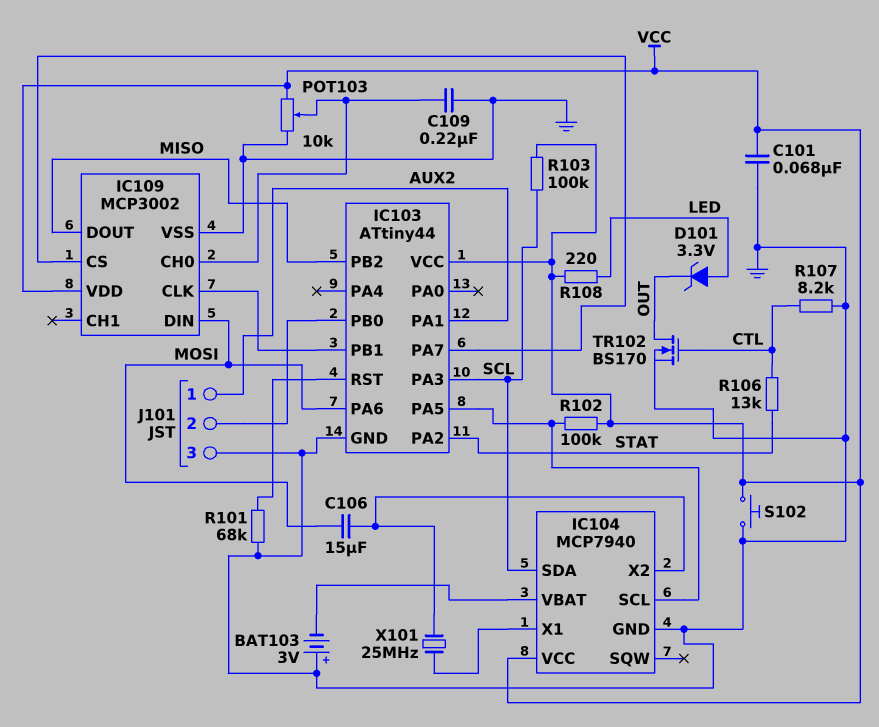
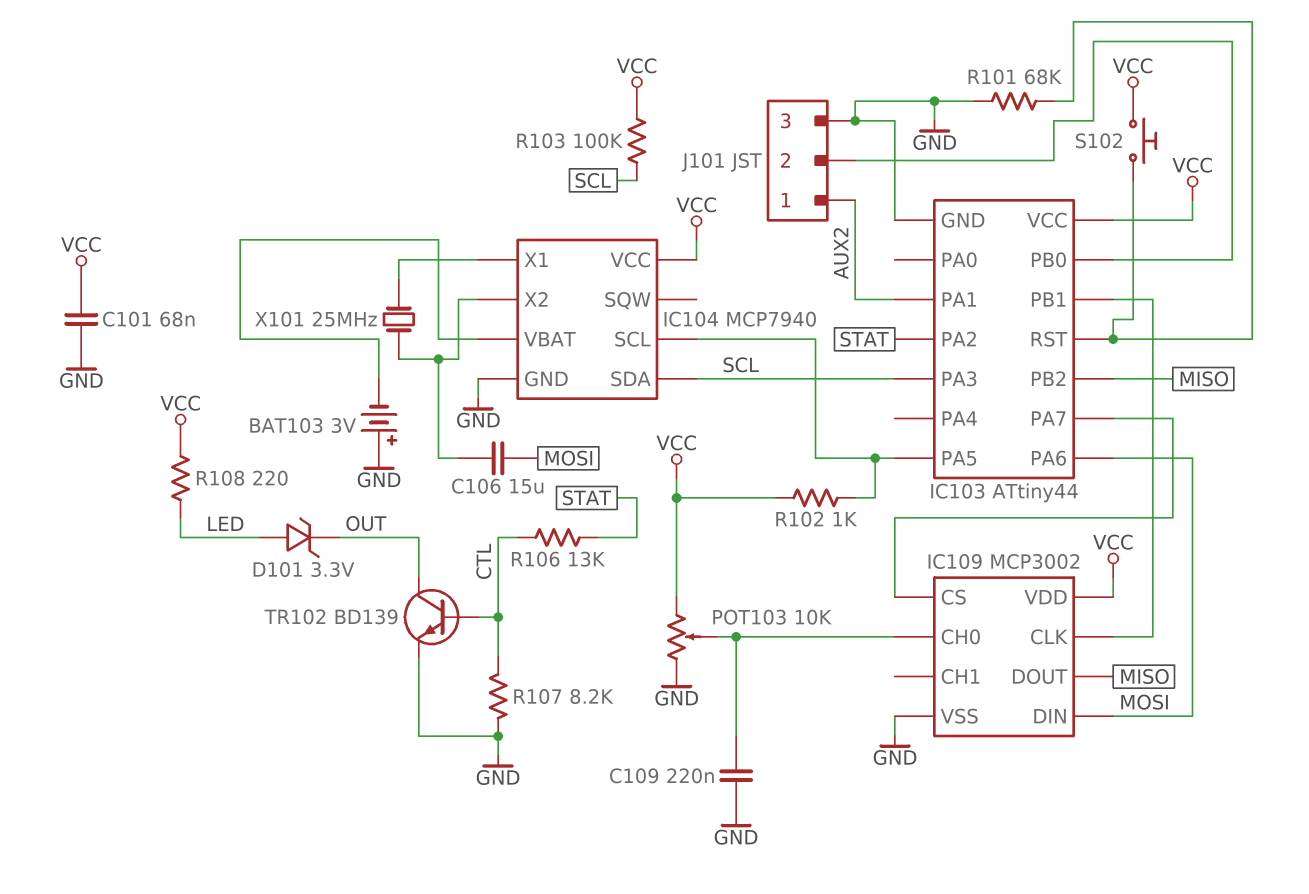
R102: 100k (IC103/PA5, VCC) -> 1k (IC103/PA5, VCC)
S102: button (GND, VCC) -> button (IC103/RST, VCC)
TR102: NMOS BS170 (G CTL, D OUT, S GND) -> NPN BD139 (B CTL, C OUT, E GND)

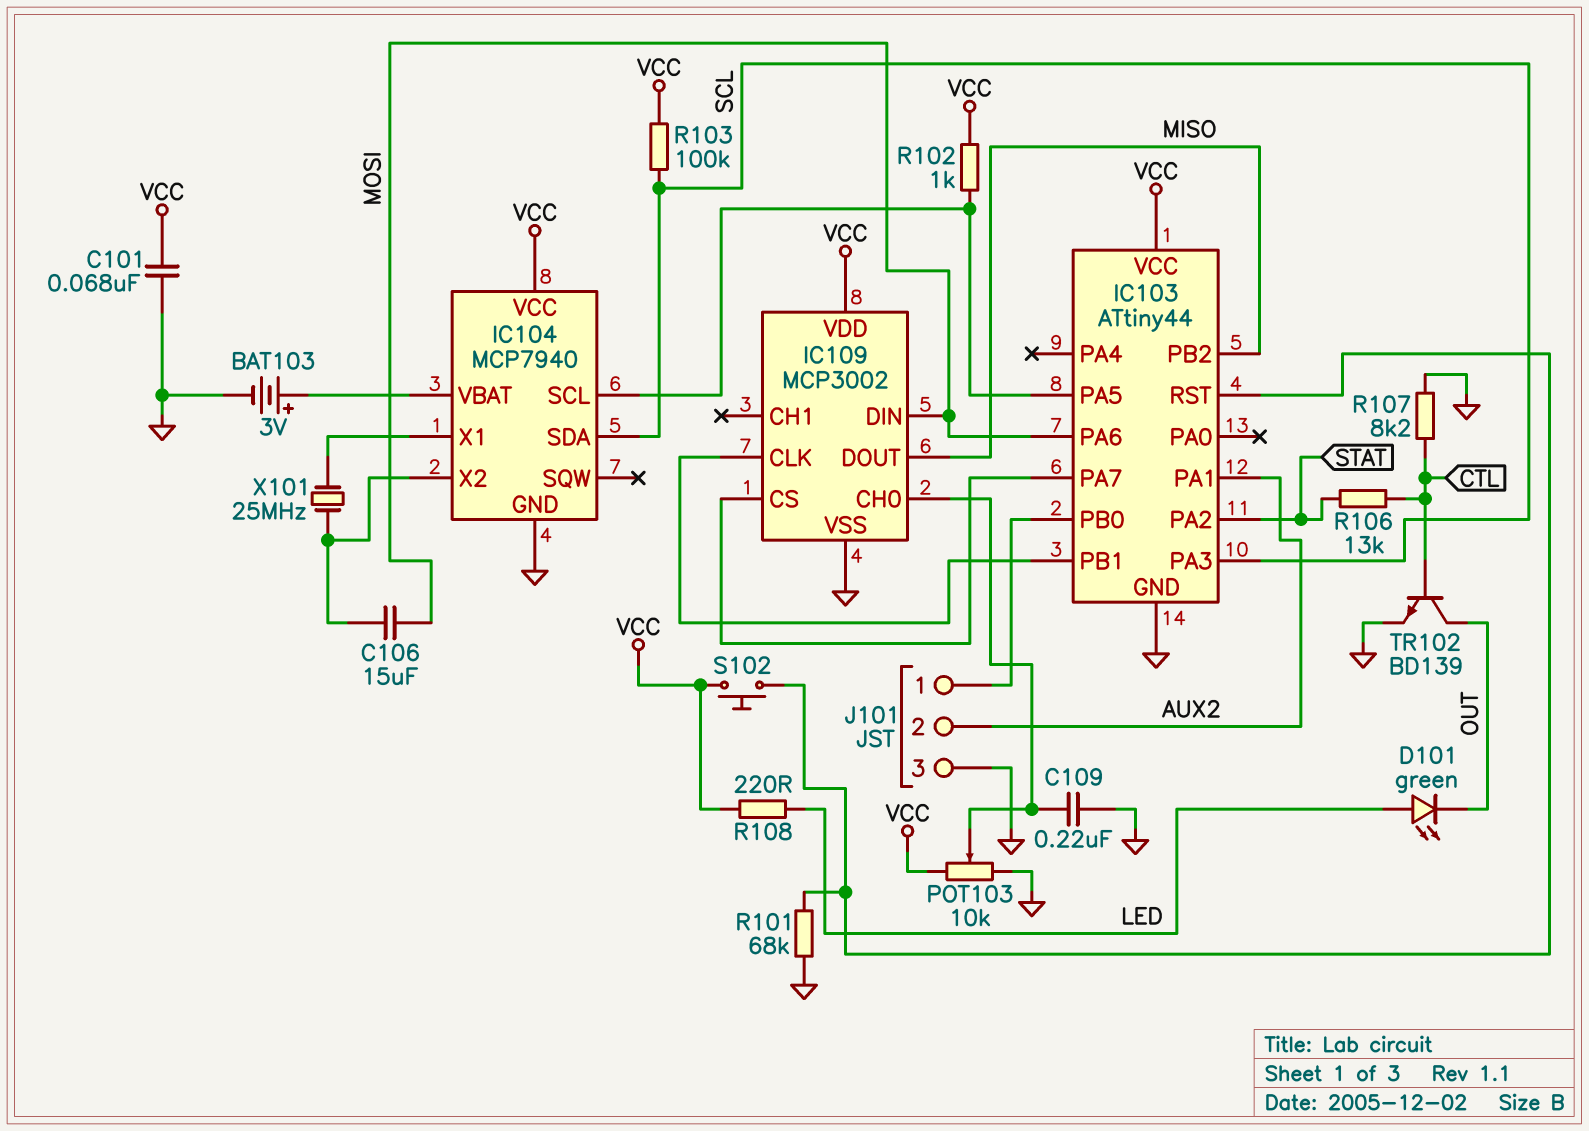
BAT103: 3V (plus GND, minus IC104/VBAT) -> 3V (plus IC104/VBAT, minus GND)
D101: zener 3.3V (A LED, K OUT) -> LED green (A LED, K OUT)
J101 pin 1: AUX2 -> IC103/PB0
J101 pin 2: IC103/PB0 -> AUX2

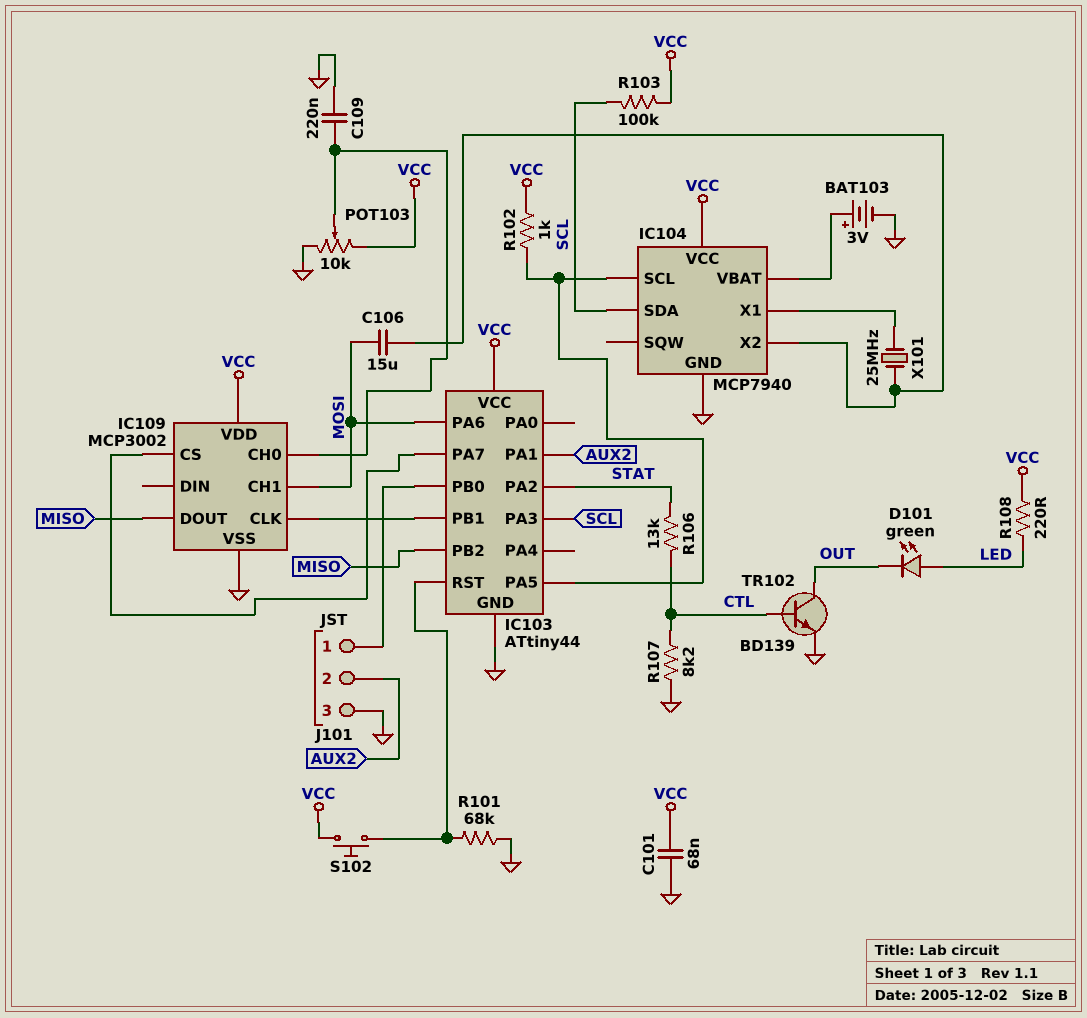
IC109 pin CH1: none -> MOSI
IC109 pin DIN: MOSI -> none

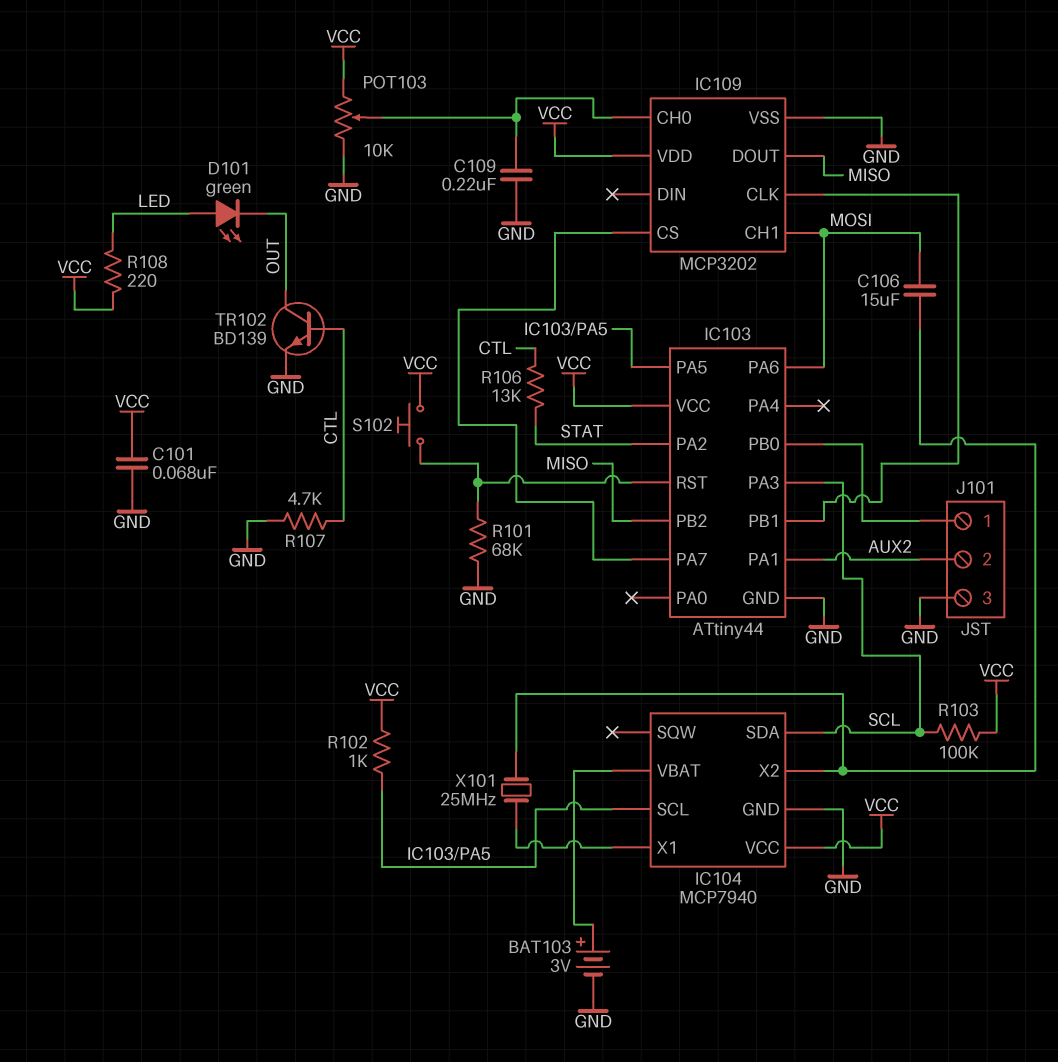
IC109: MCP3002 -> MCP3202
R107: 8.2k (CTL, GND) -> 4.7k (CTL, GND)

